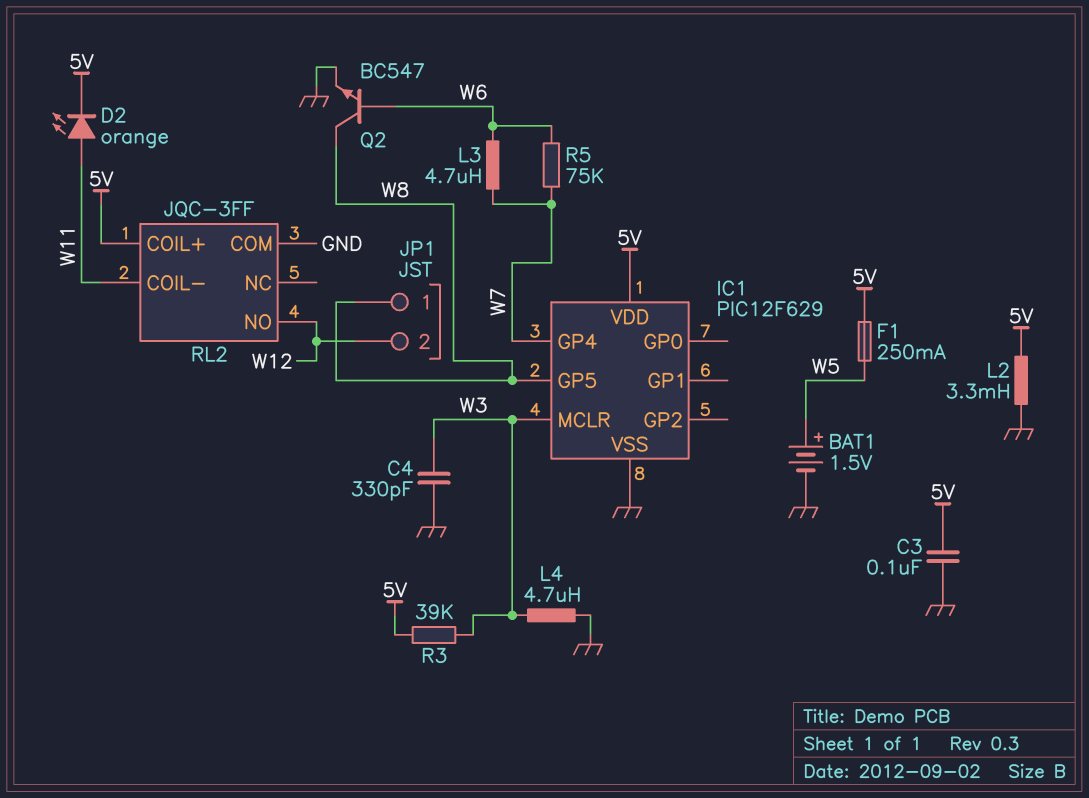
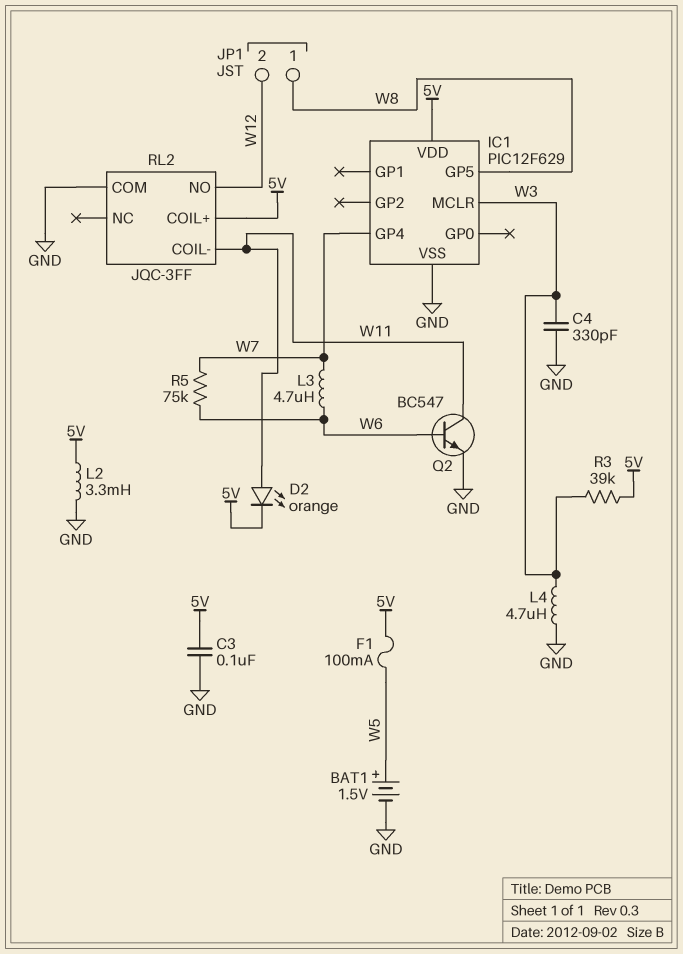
F1: 250mA (5V, W5) -> 100mA (5V, W5)
Q2: NPN BC547 (B W6, C W8, E GND) -> NPN BC547 (B W6, C W11, E GND)

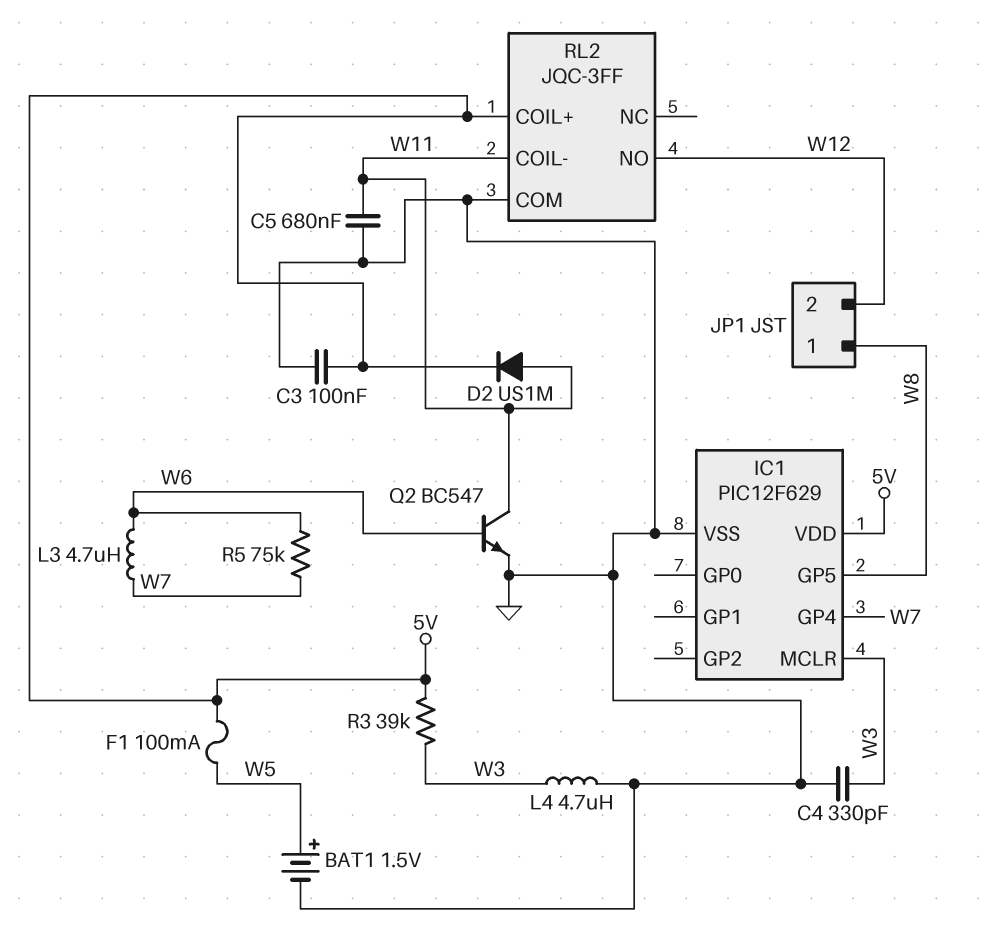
C5: none -> 680nF (GND, W11)
D2: LED orange (A W11, K 5V) -> diode US1M (A W11, K 5V)
L2: 3.3mH (5V, GND) -> none

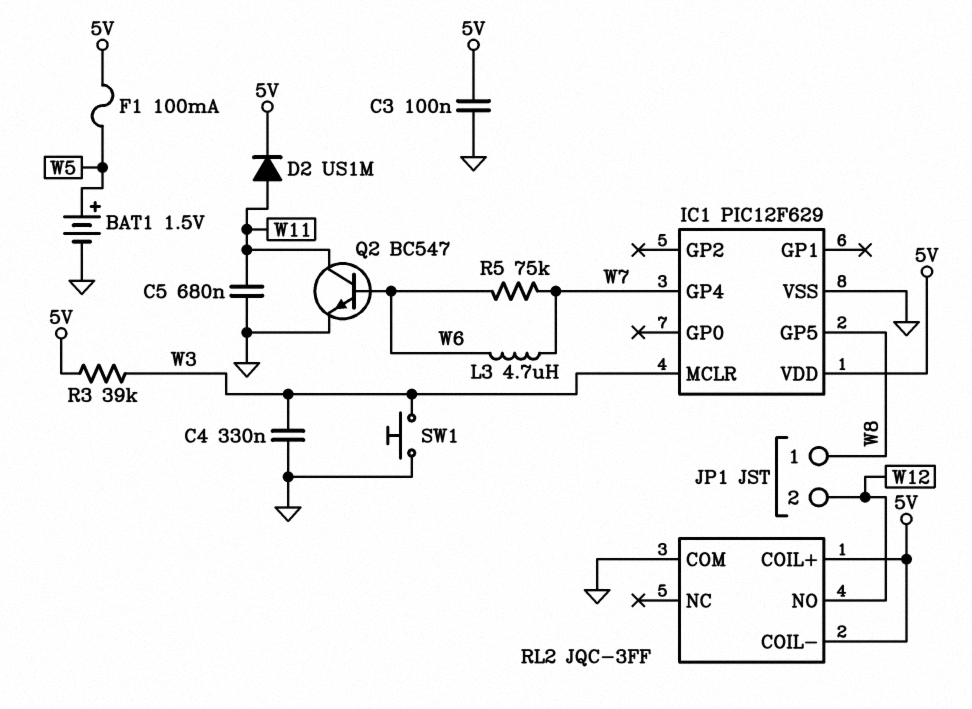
C4: 330pF (GND, W3) -> 330nF (GND, W3)
L4: 4.7uH (GND, W3) -> none
RL2 pin COIL-: W11 -> 5V
SW1: none -> button (GND, W3)

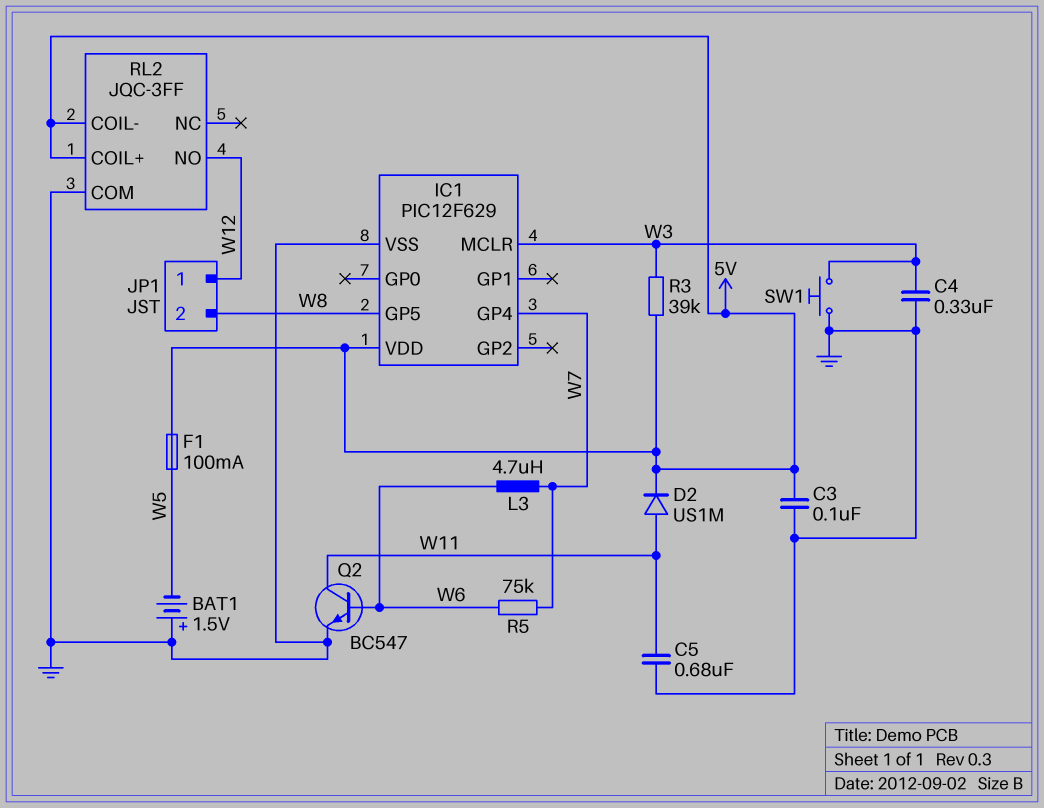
BAT1: 1.5V (plus W5, minus GND) -> 1.5V (plus GND, minus W5)
JP1 pin 1: W8 -> W12
JP1 pin 2: W12 -> W8

